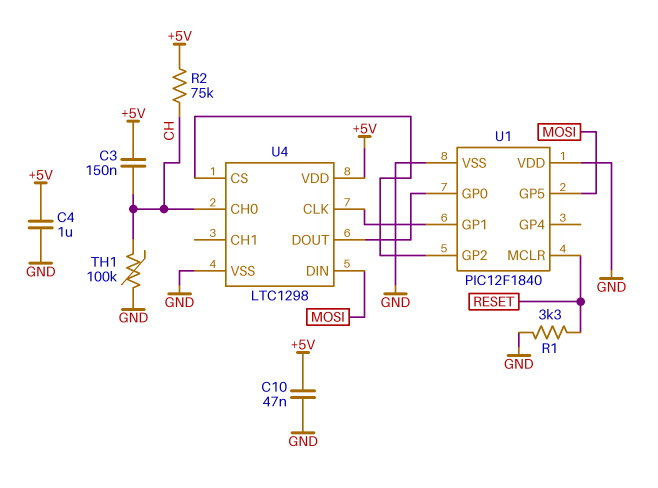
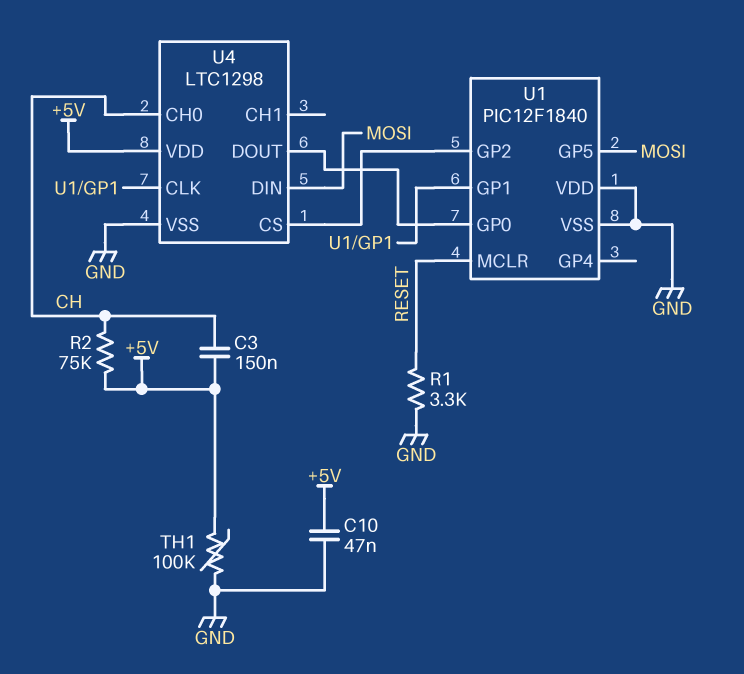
C4: 1uF (+5V, GND) -> none
TH1: 100k (CH, GND) -> 100k (+5V, GND)

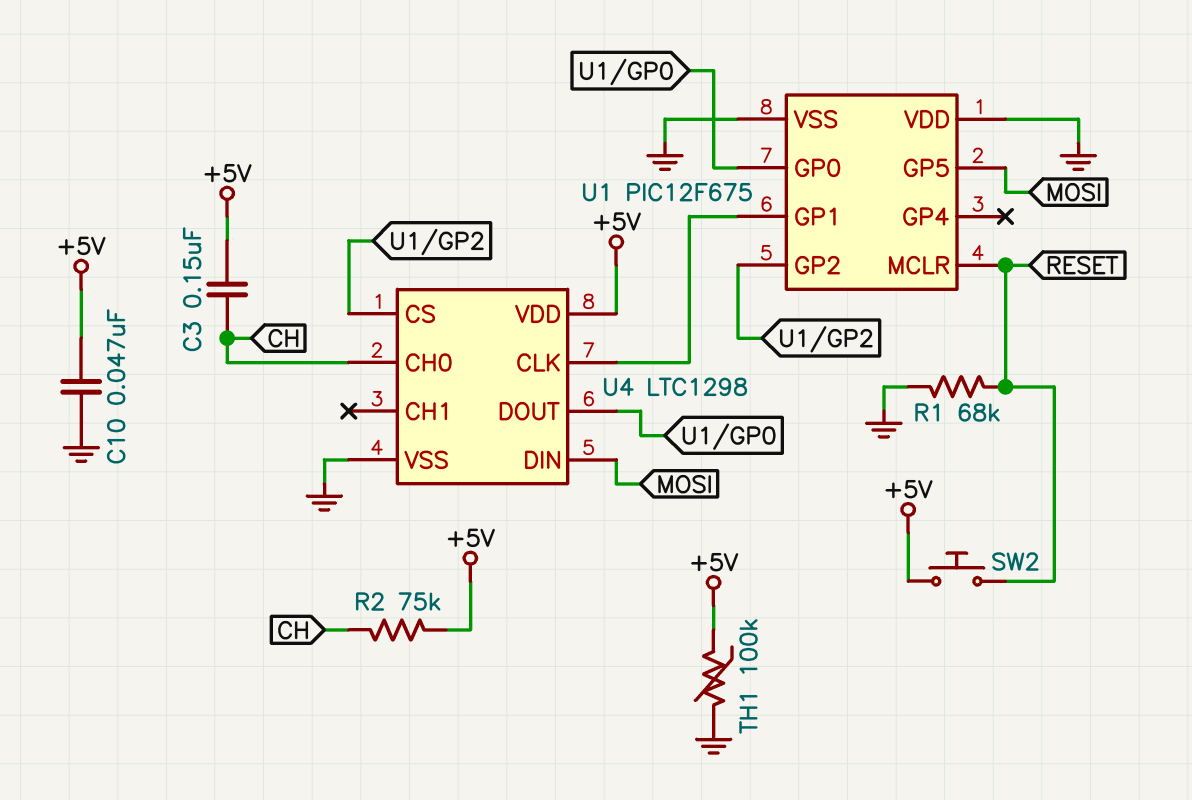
R1: 3.3k (GND, RESET) -> 68k (GND, RESET)
SW2: none -> button (+5V, RESET)
U1: PIC12F1840 -> PIC12F675

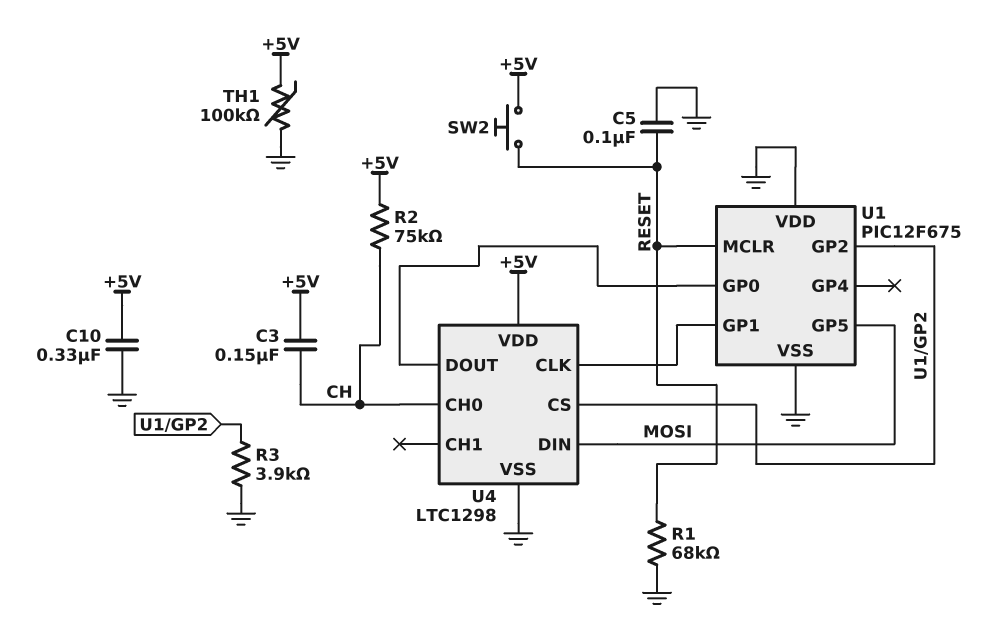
C5: none -> 100nF (GND, RESET)
C10: 47nF (+5V, GND) -> 330nF (+5V, GND)
R3: none -> 3.9k (GND, U1/GP2)

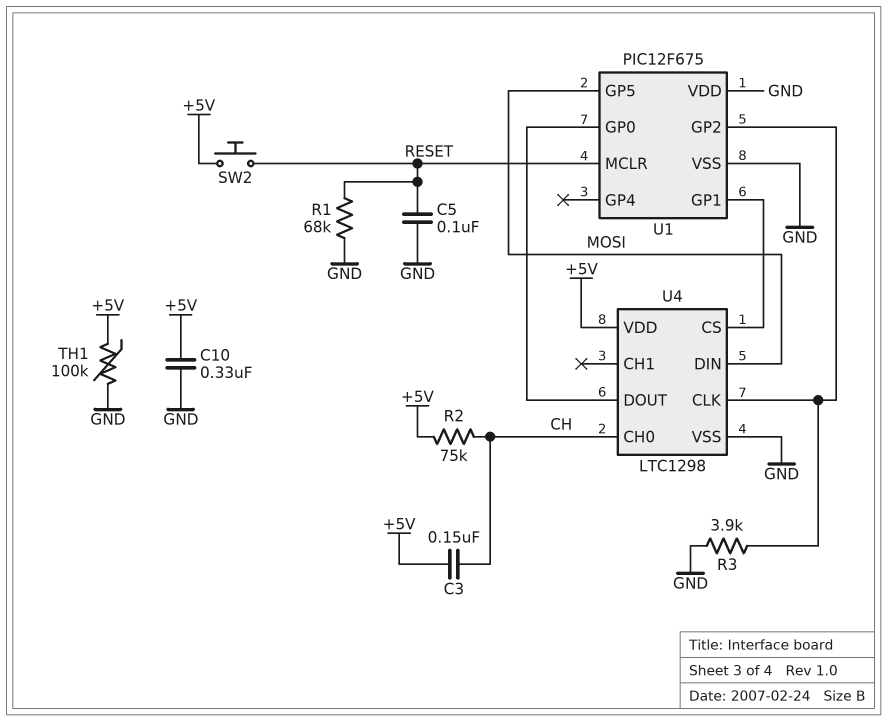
U4 pin CLK: U1/GP1 -> U1/GP2
U4 pin CS: U1/GP2 -> U1/GP1

